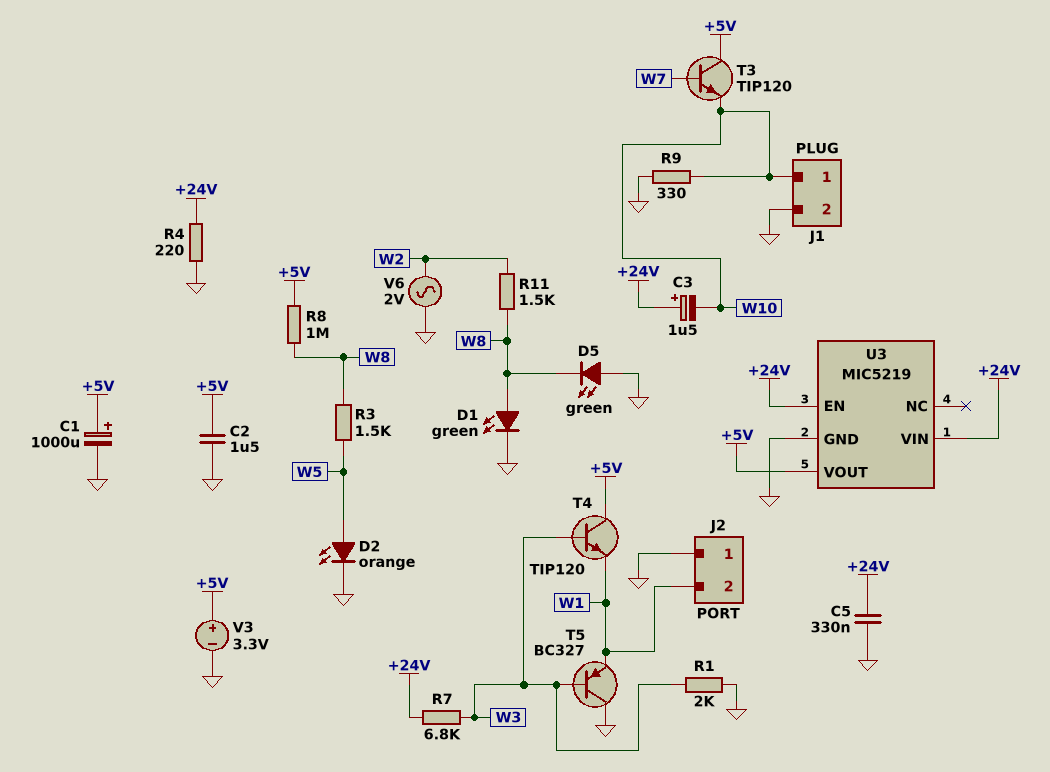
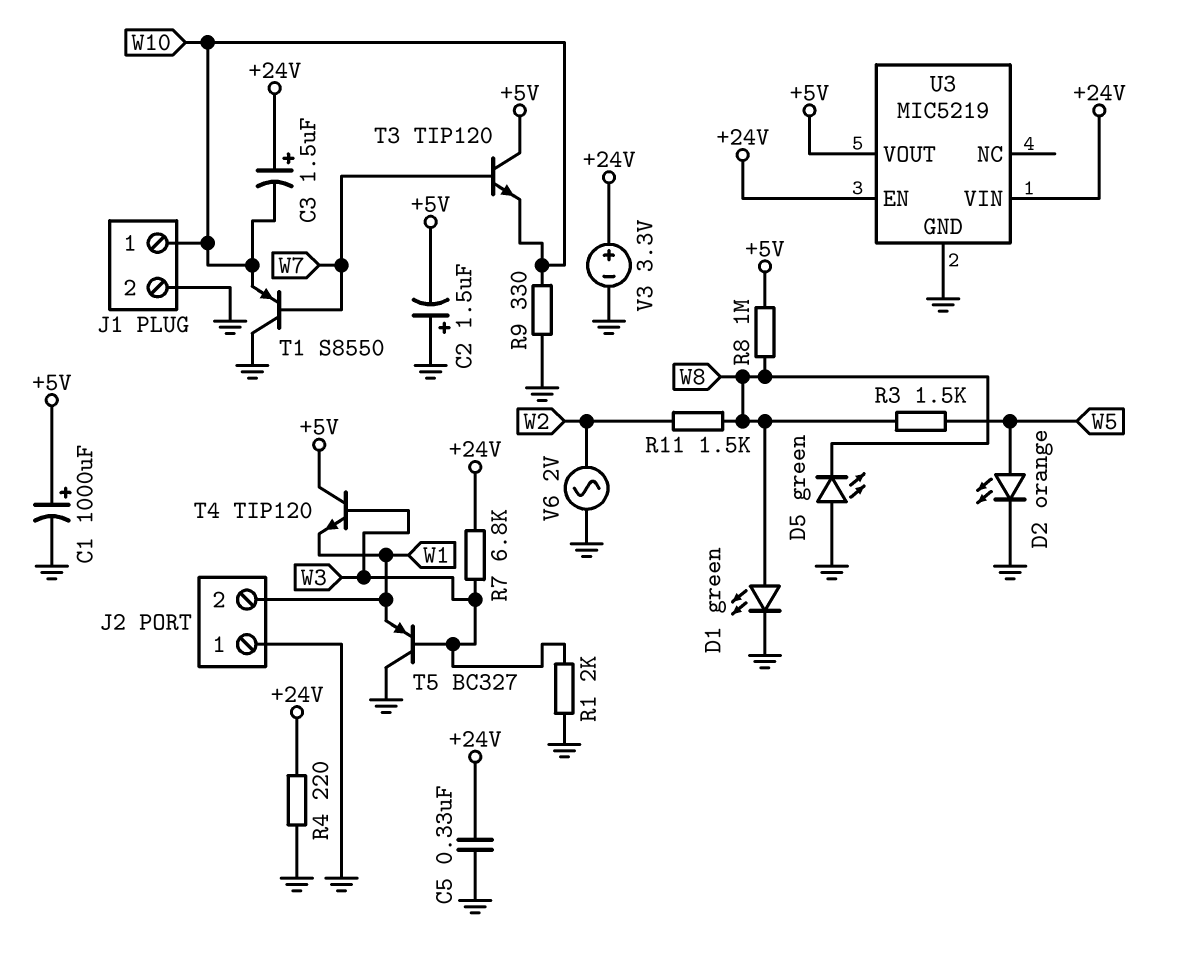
C2: 1.5uF (+5V, GND) -> 1.5uF (plus GND, minus +5V)
T1: none -> PNP S8550 (B W7, C GND, E W10)
V3: 3.3V (plus +5V, minus GND) -> 3.3V (plus +24V, minus GND)

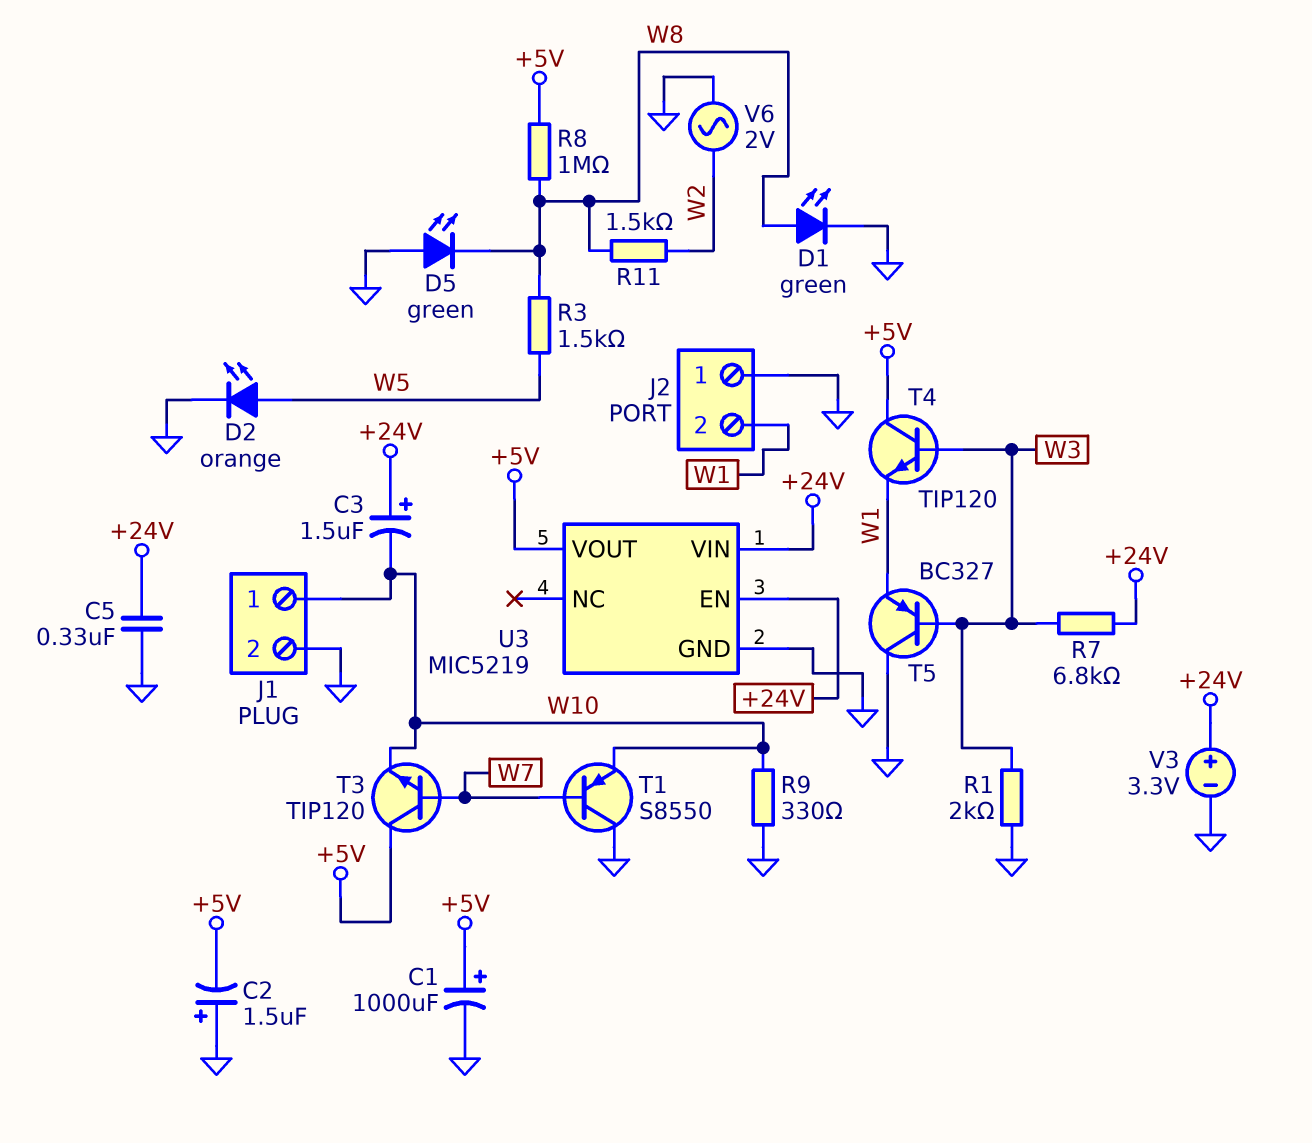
R4: 220 (+24V, GND) -> none

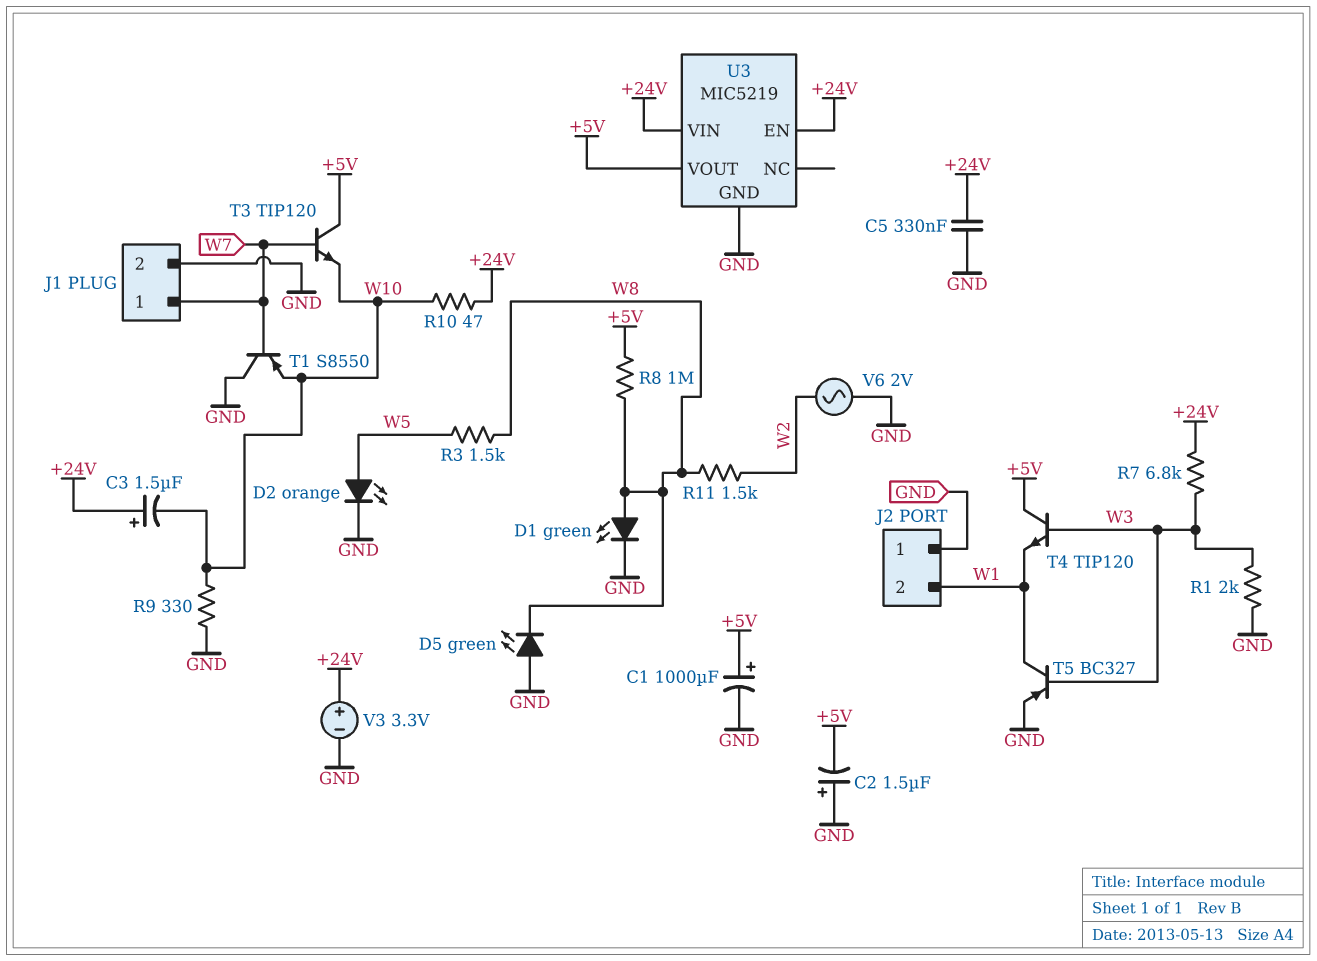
J1 pin 1: W10 -> W7
R10: none -> 47 (+24V, W10)
T5: PNP BC327 (B W3, C GND, E W1) -> PNP BC327 (B W3, C W1, E GND)

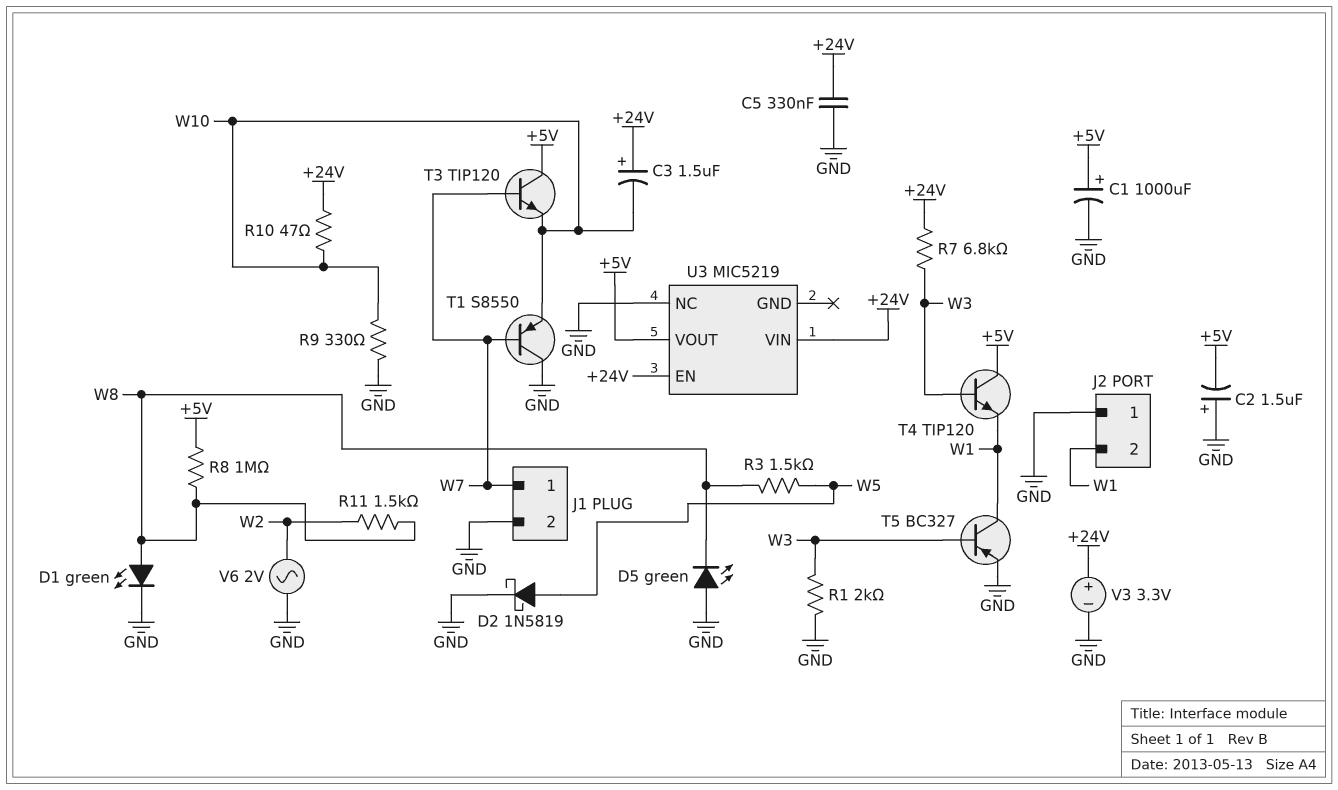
D2: LED orange (A W5, K GND) -> schottky 1N5819 (A W5, K GND)
U3 pin GND: GND -> none
U3 pin NC: none -> GND

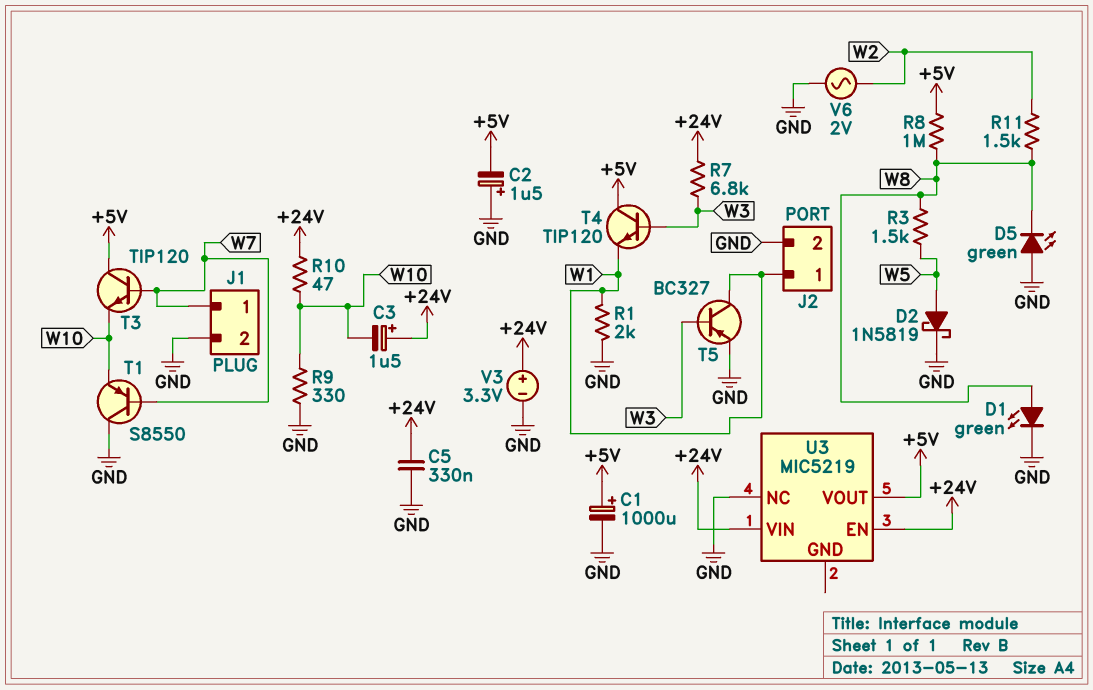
J2 pin 1: GND -> W1
J2 pin 2: W1 -> GND
R1: 2k (GND, W3) -> 2k (GND, W1)

